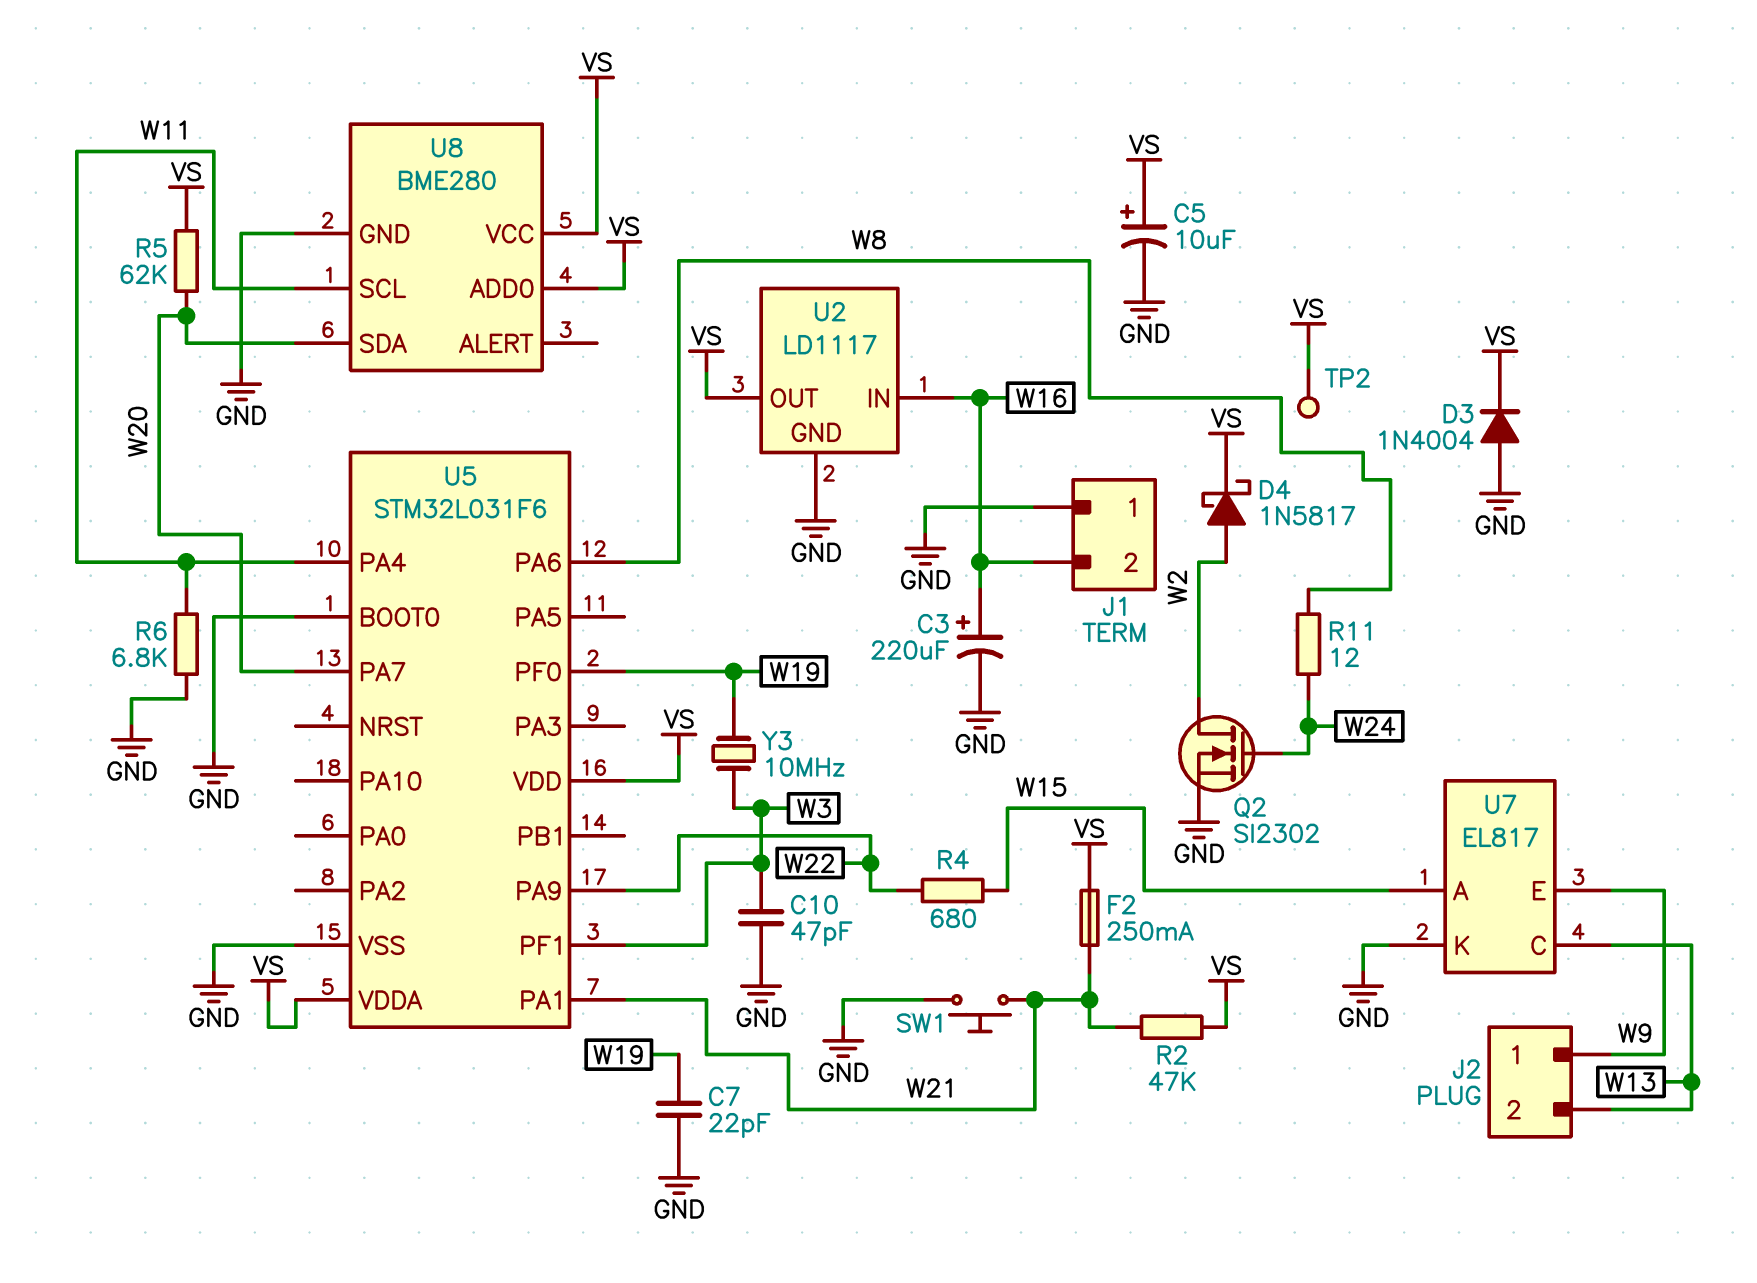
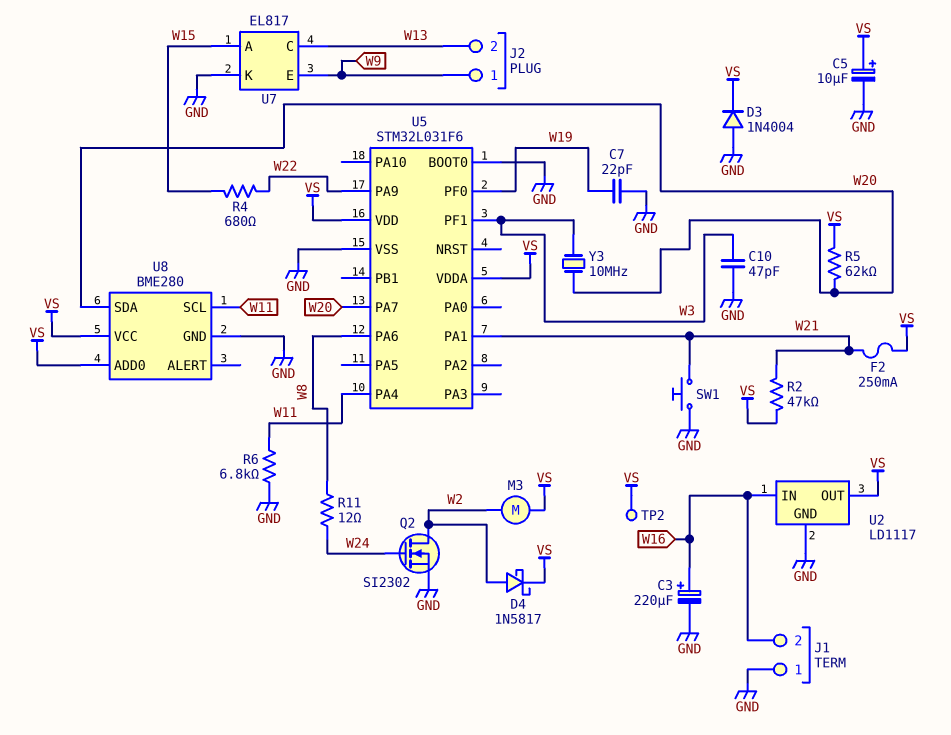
M3: none -> motor (VS, W2)
Y3: 10MHz (W3, W19) -> 10MHz (W3, W20)

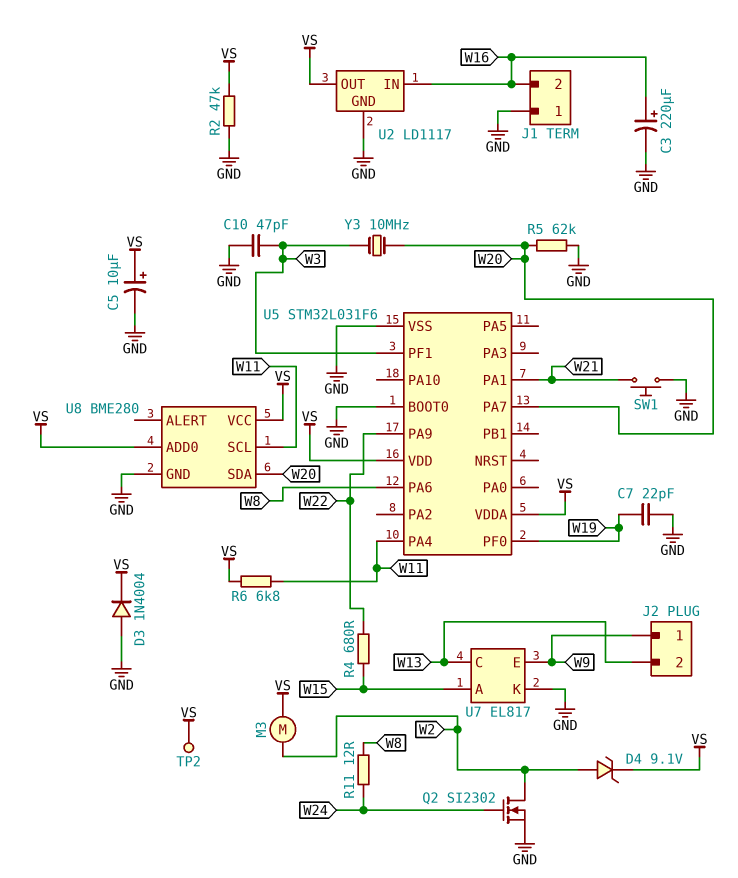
D4: schottky 1N5817 (A W2, K VS) -> zener 9.1V (A W2, K VS)
F2: 250mA (VS, W21) -> none
R2: 47k (VS, W21) -> 47k (GND, VS)
R5: 62k (VS, W20) -> 62k (GND, W20)
R6: 6.8k (GND, W11) -> 6.8k (VS, W11)

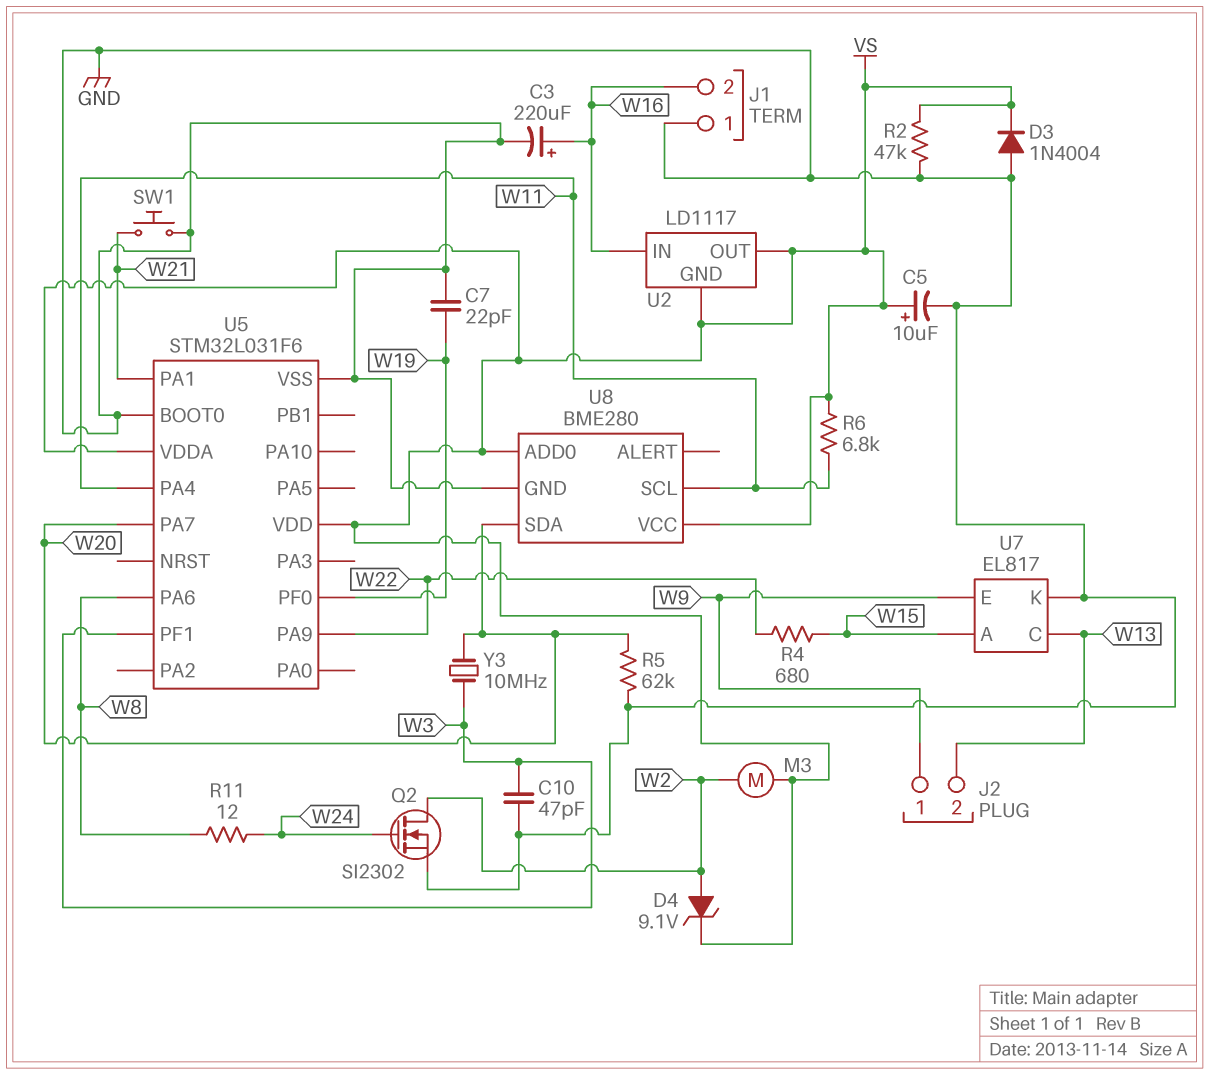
TP2: test point (VS) -> none
U2 pin GND: GND -> VS

